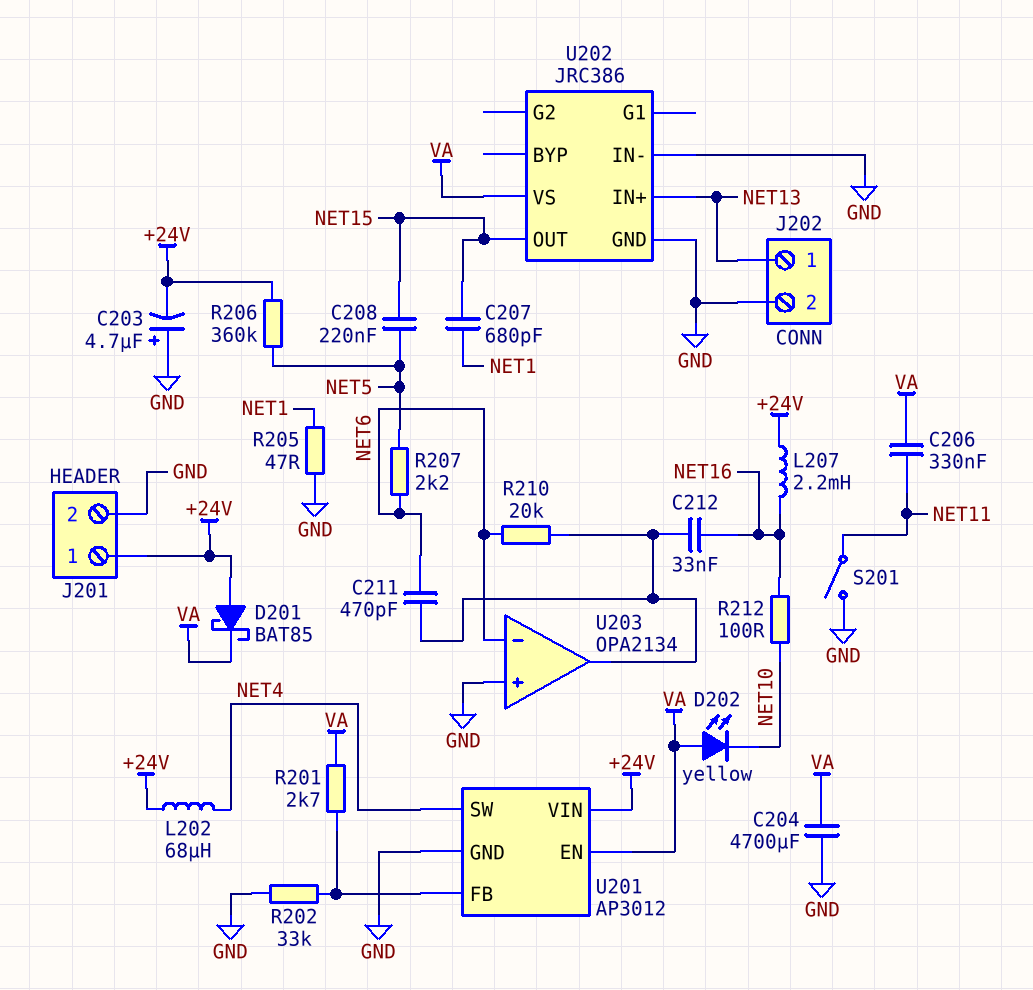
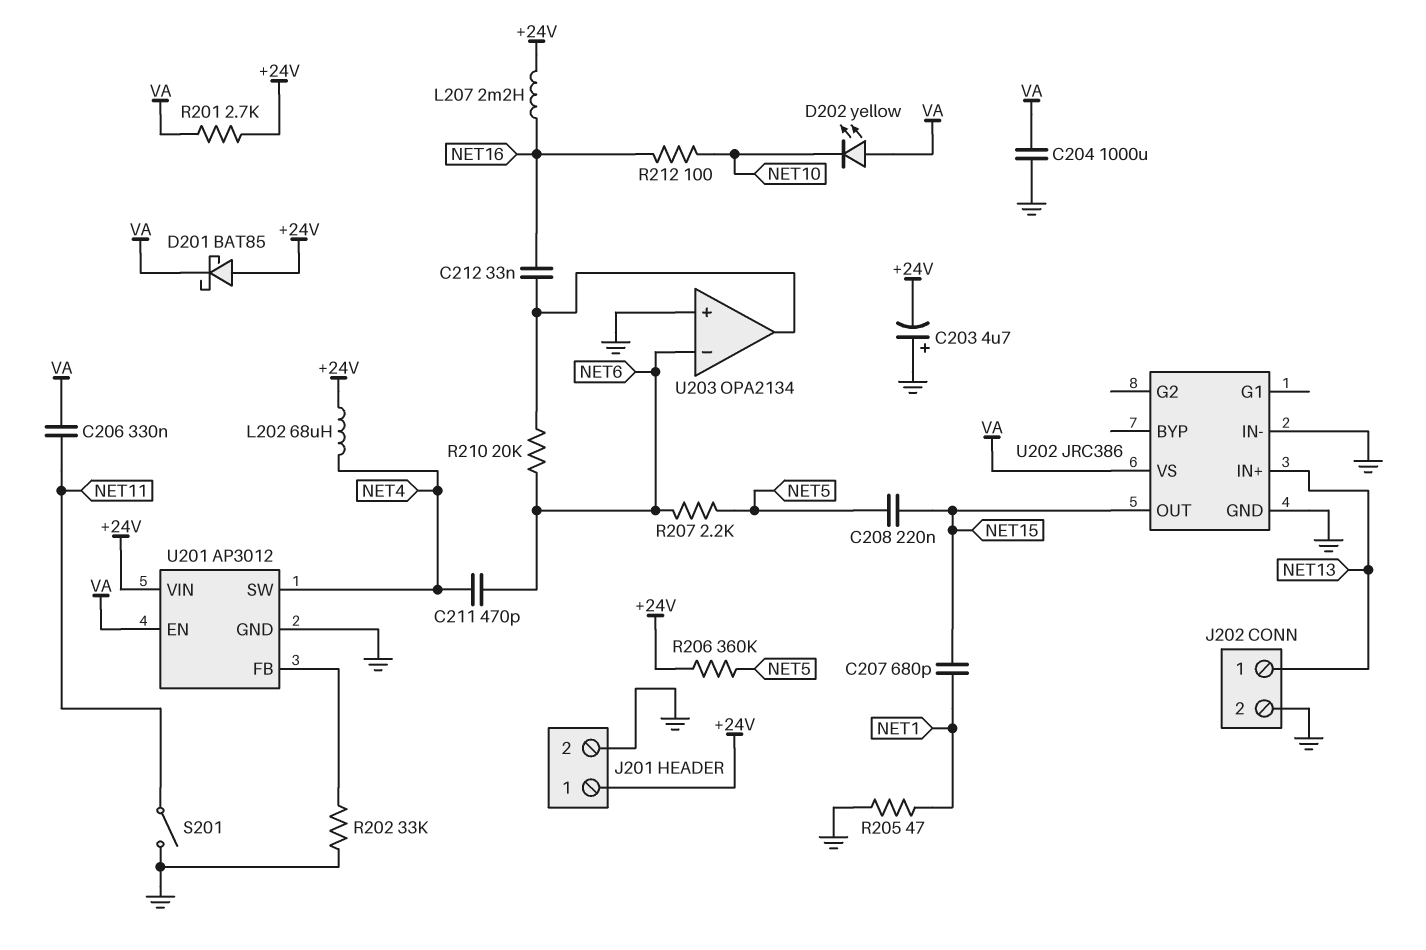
C204: 4700uF (GND, VA) -> 1000uF (GND, VA)
C211: 470pF (NET6, U203/out) -> 470pF (NET4, NET6)
R201: 2.7k (U201/FB, VA) -> 2.7k (+24V, VA)

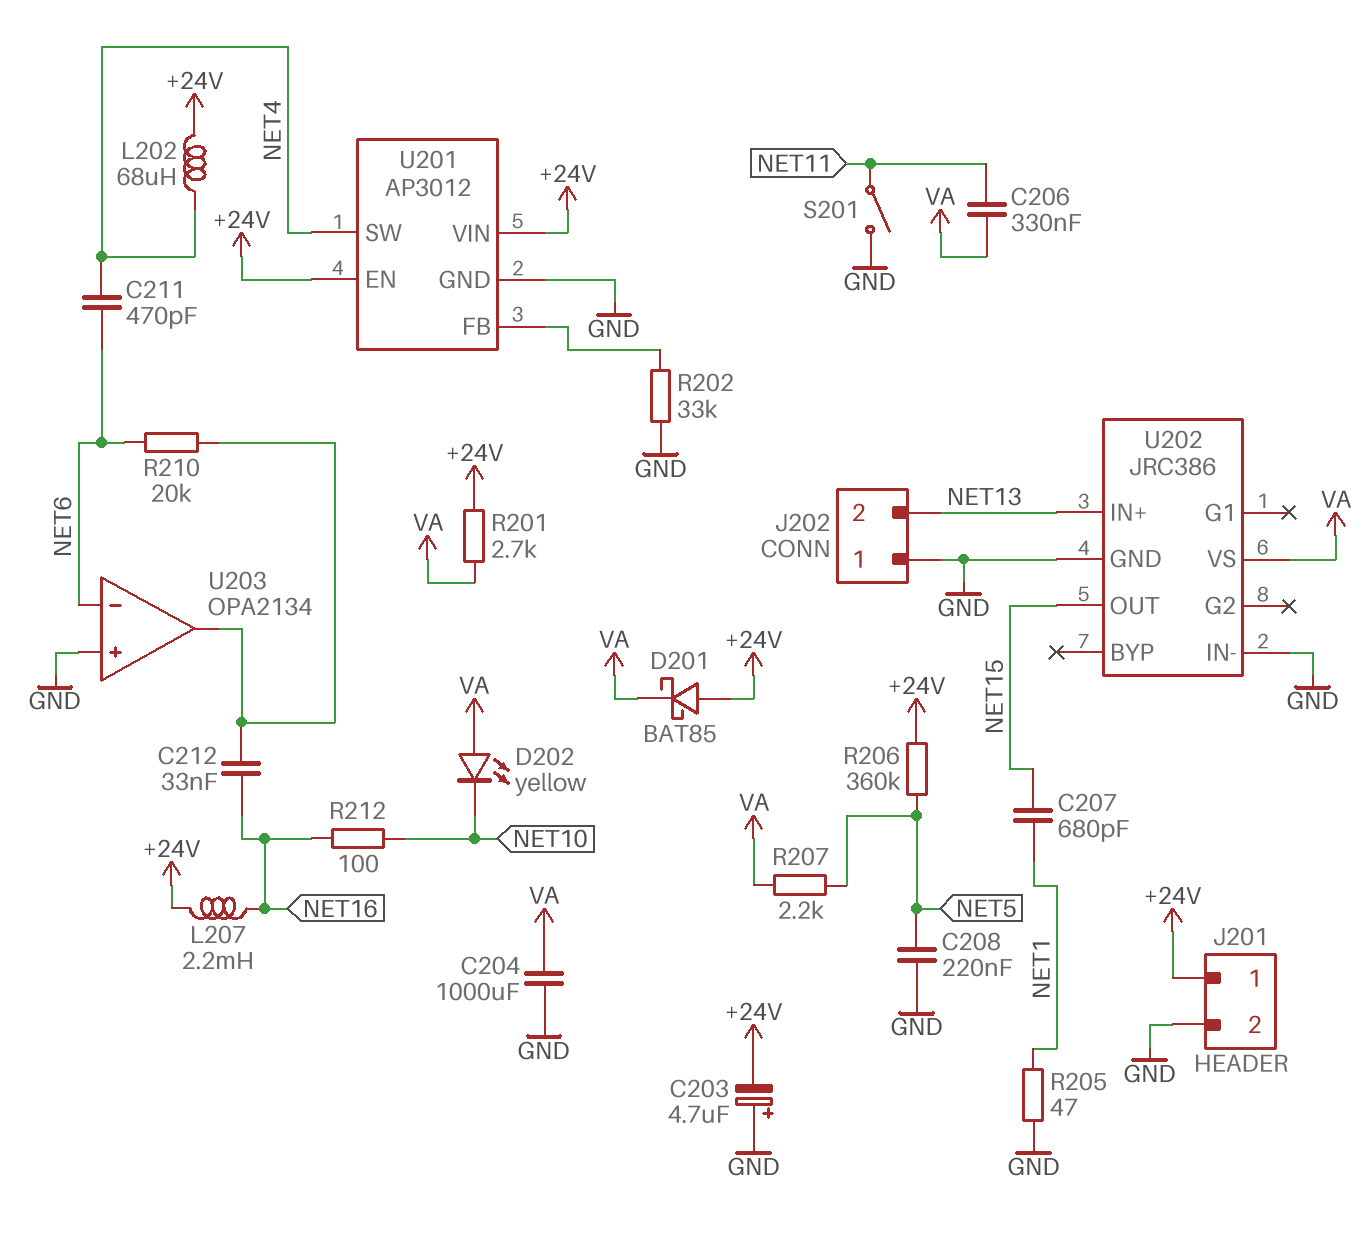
C208: 220nF (NET5, NET15) -> 220nF (GND, NET5)
J202 pin 1: NET13 -> GND
J202 pin 2: GND -> NET13
R207: 2.2k (NET5, NET6) -> 2.2k (NET5, VA)
U201 pin EN: VA -> +24V

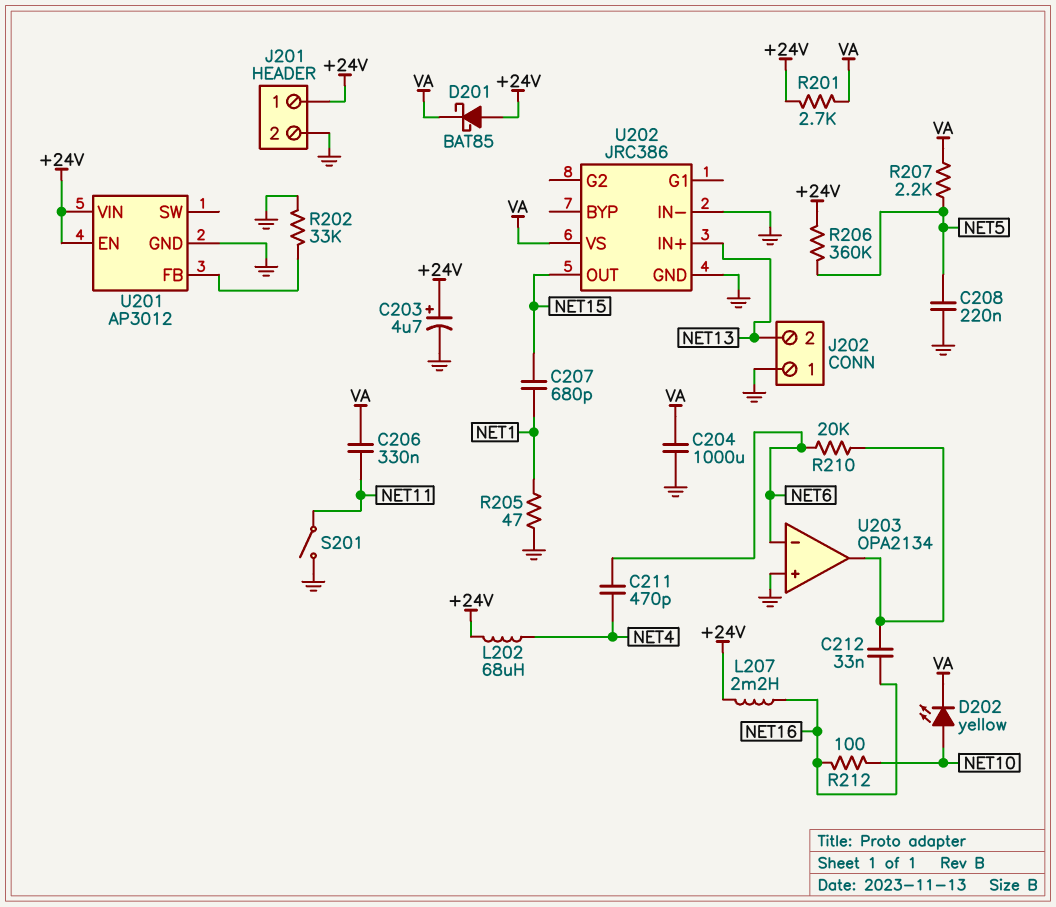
C203: 4.7uF (plus GND, minus +24V) -> 4.7uF (plus +24V, minus GND)
D202: LED yellow (A VA, K NET10) -> LED yellow (A NET10, K VA)
U201 pin SW: NET4 -> none

